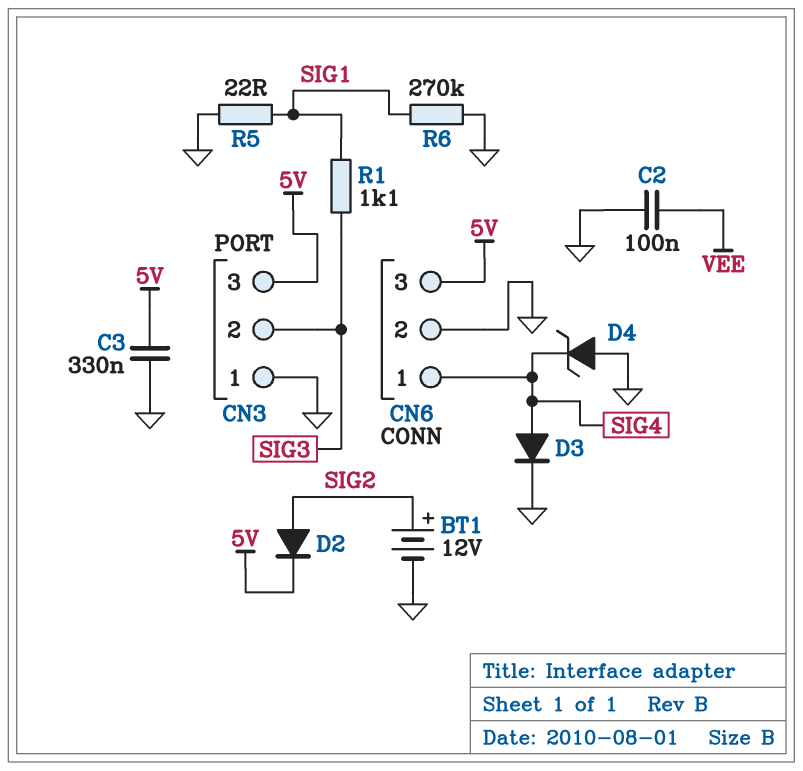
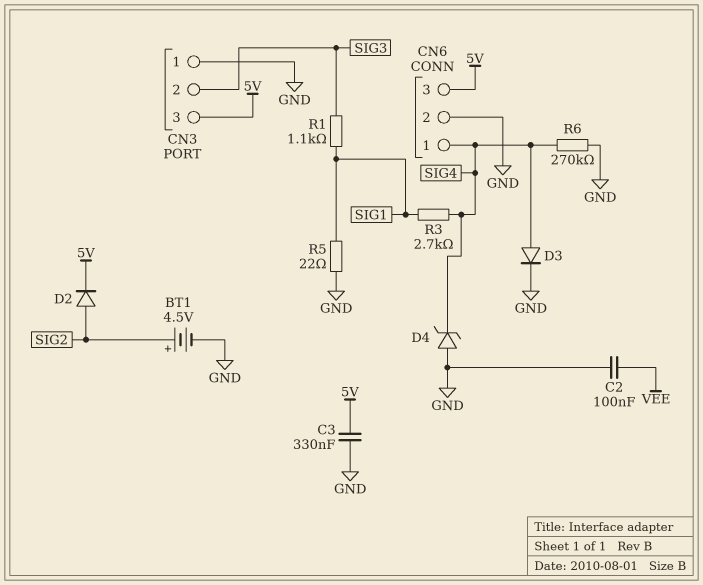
BT1: 12V (plus SIG2, minus GND) -> 4.5V (plus SIG2, minus GND)
R3: none -> 2.7k (SIG1, SIG4)
R6: 270k (GND, SIG1) -> 270k (GND, SIG4)

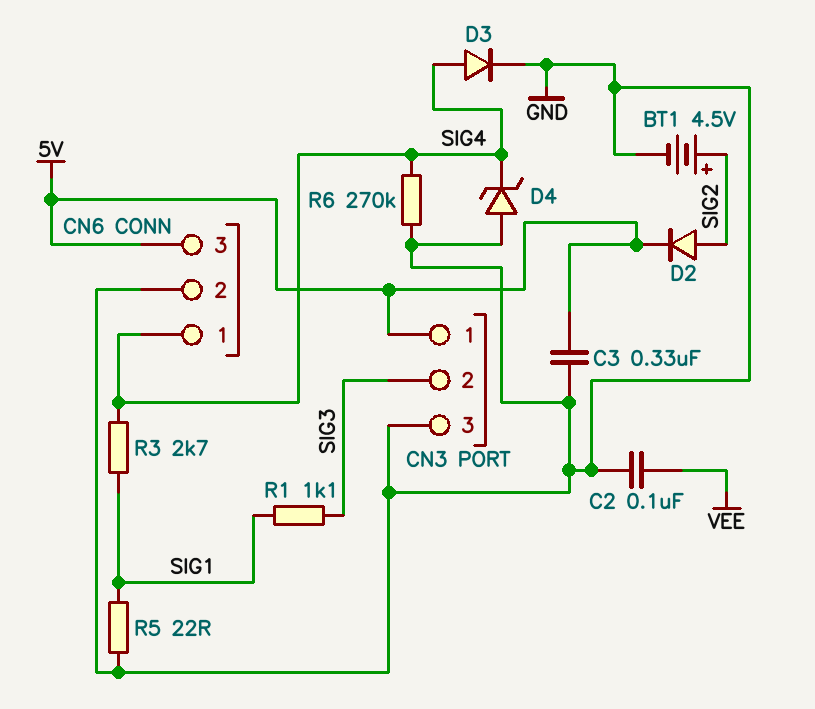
CN3 pin 1: GND -> 5V
CN3 pin 3: 5V -> GND

